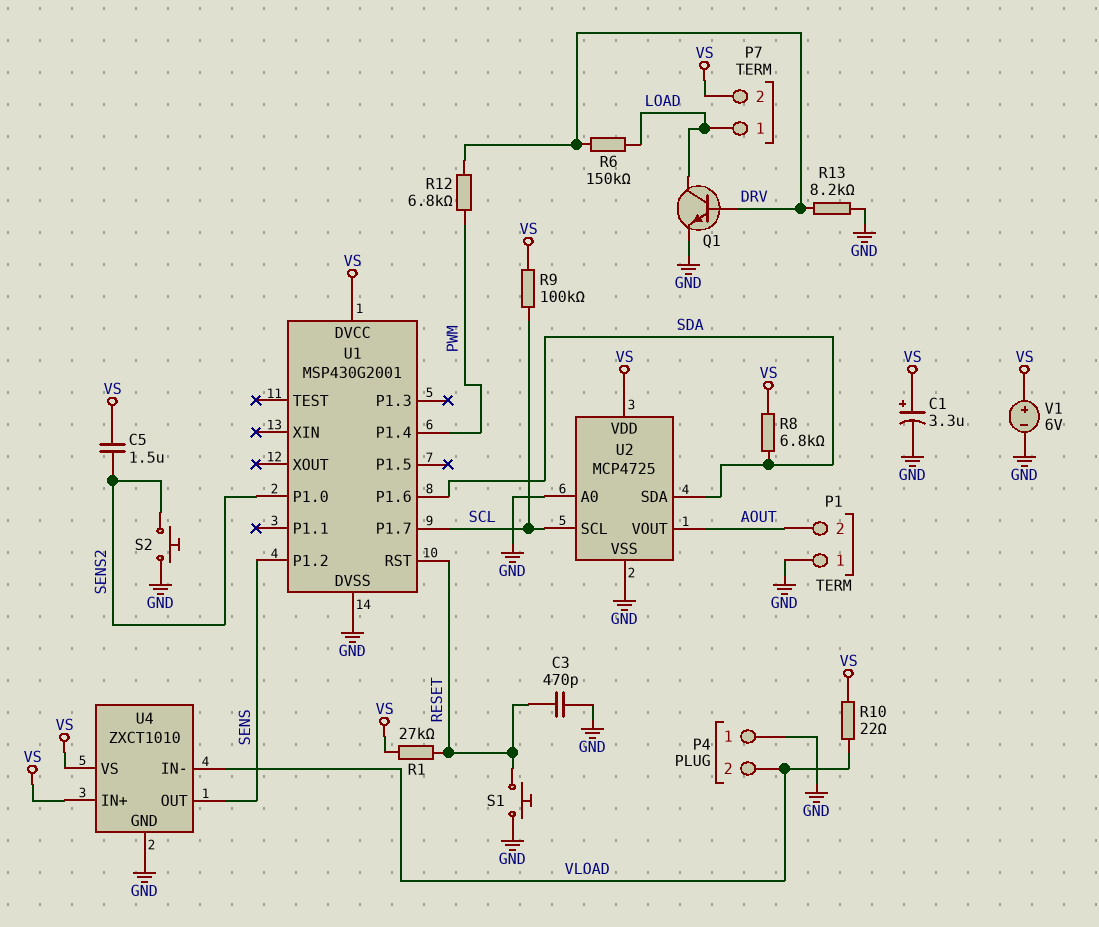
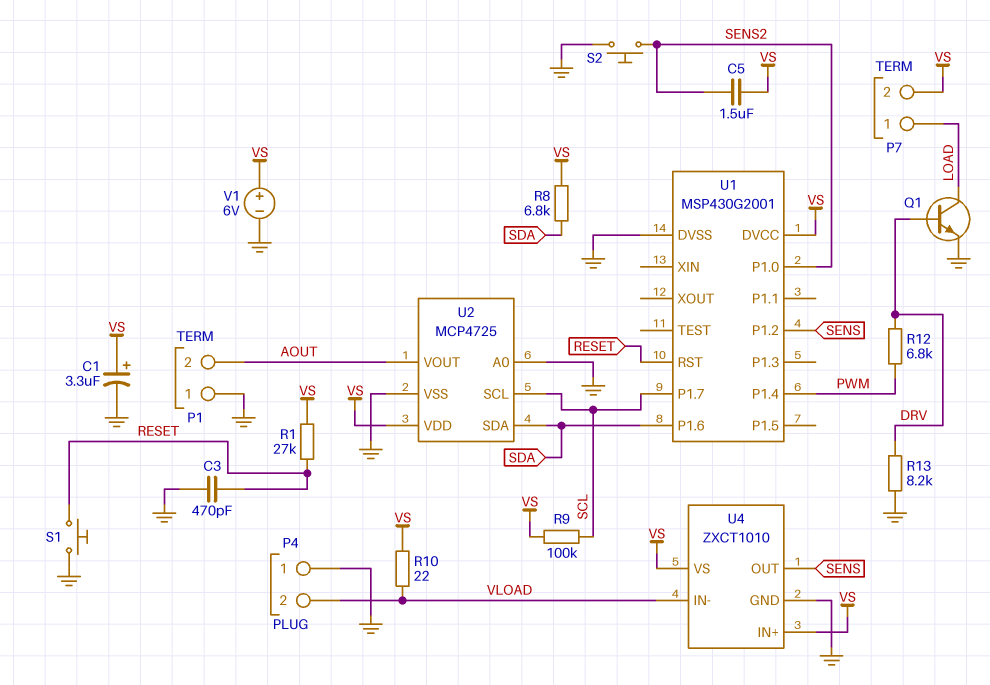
R6: 150k (DRV, LOAD) -> none

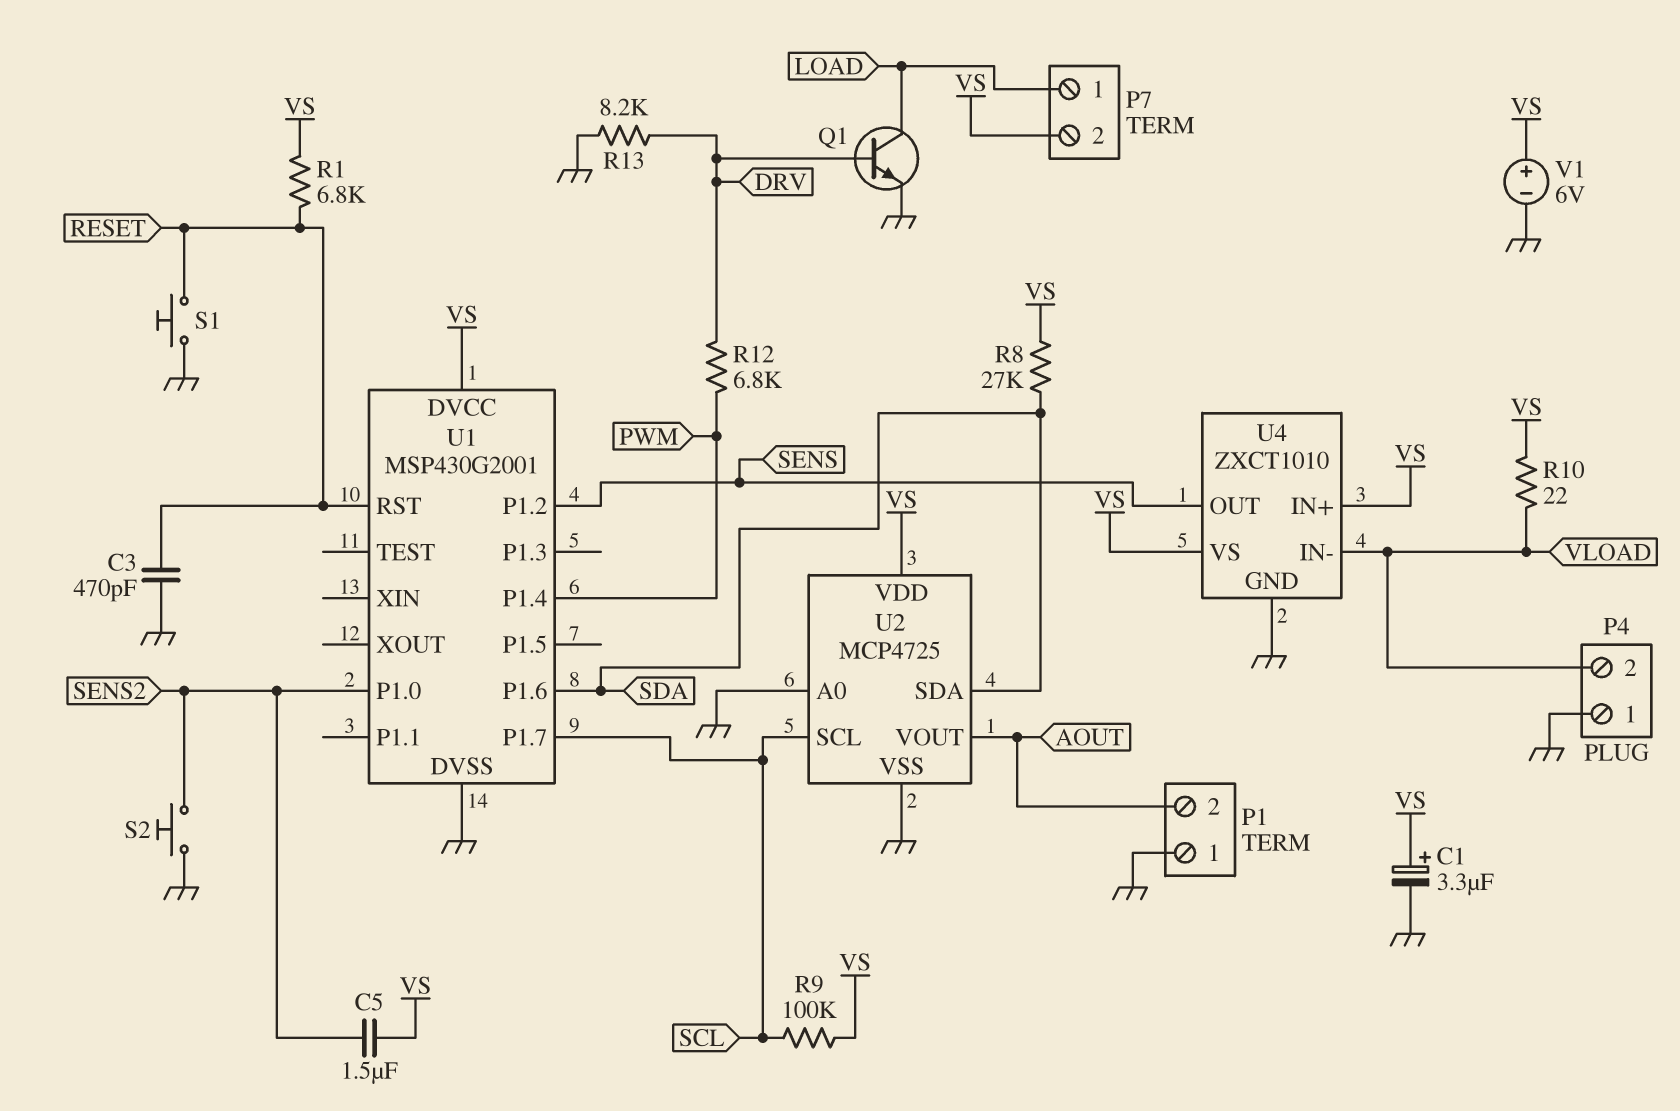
R1: 27k (RESET, VS) -> 6.8k (RESET, VS)
R8: 6.8k (SDA, VS) -> 27k (SDA, VS)

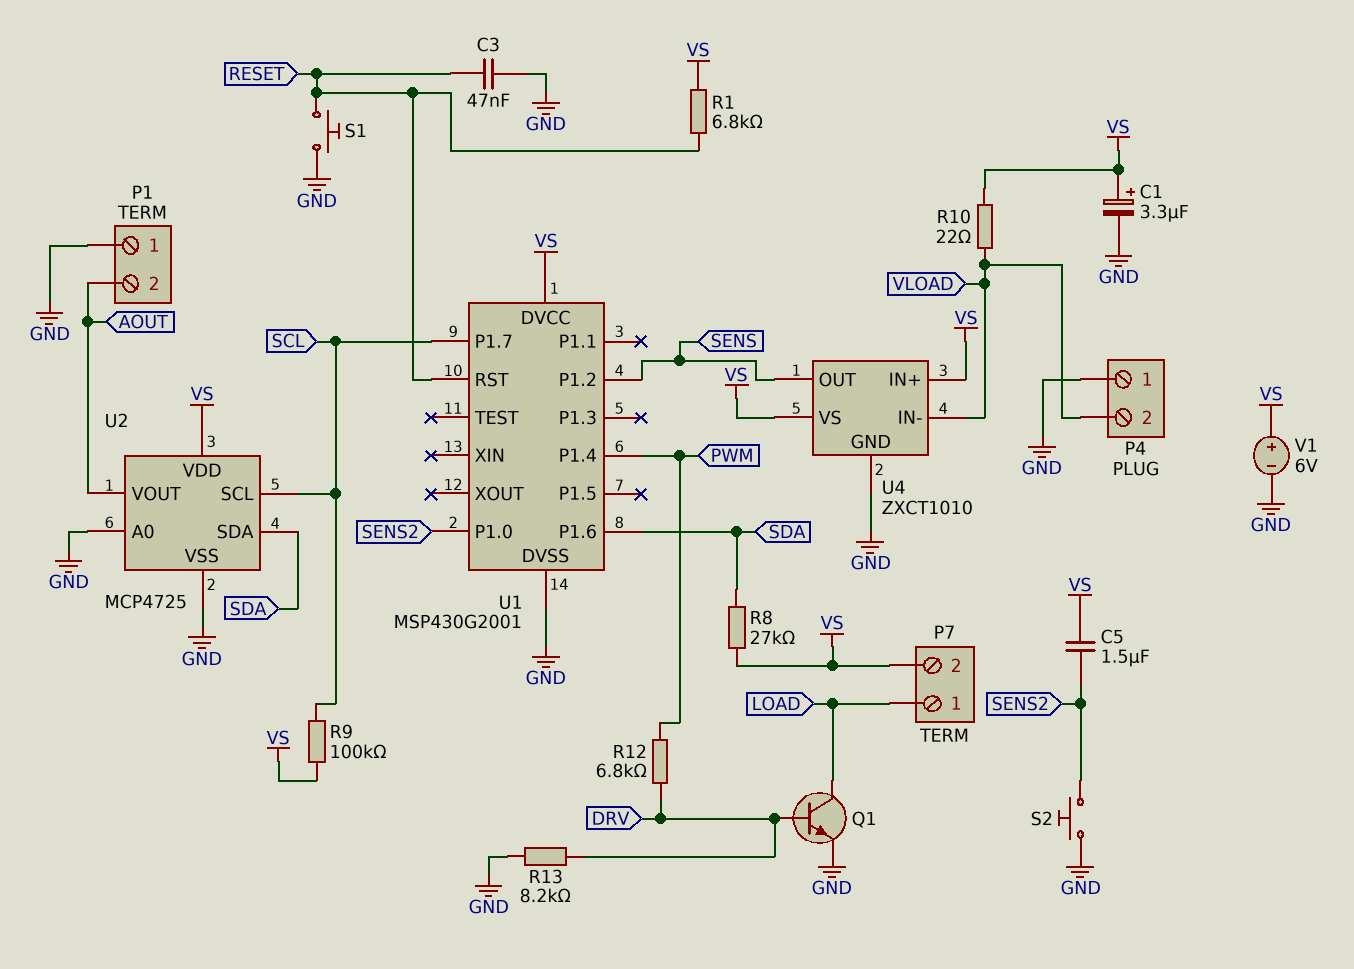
C3: 470pF (GND, RESET) -> 47nF (GND, RESET)

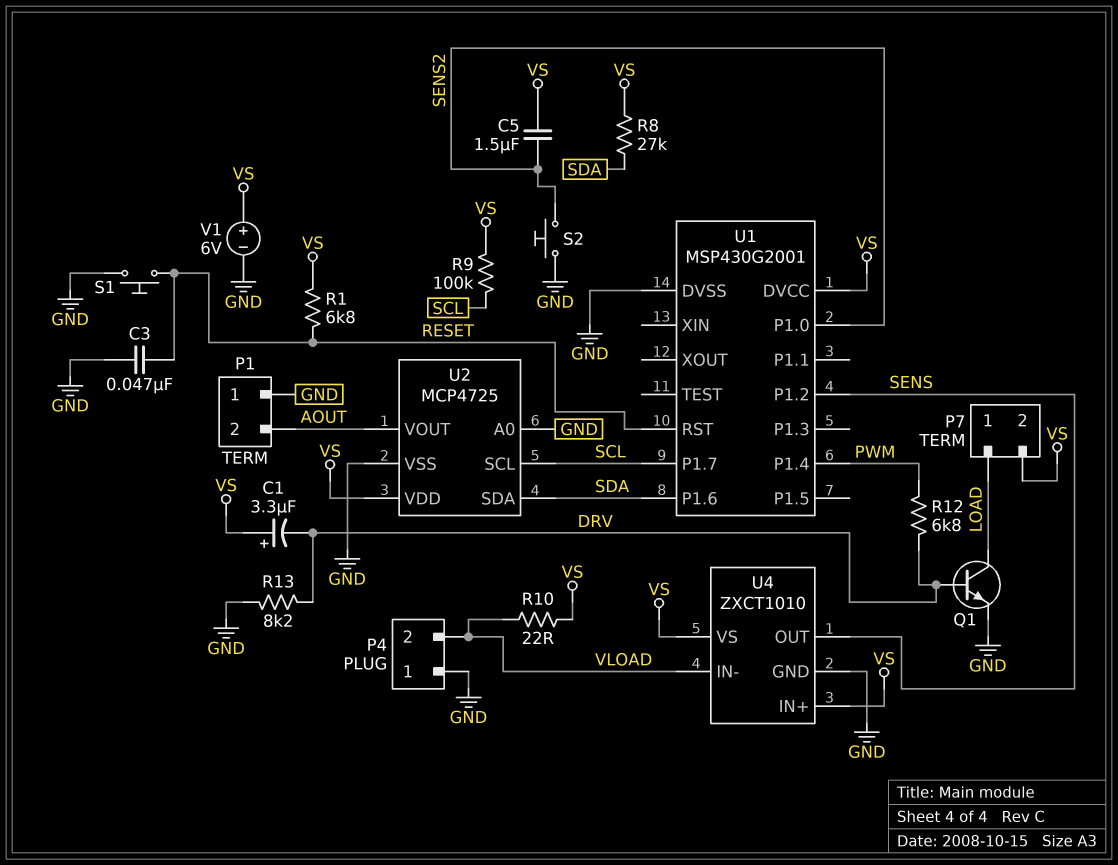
C1: 3.3uF (plus VS, minus GND) -> 3.3uF (plus VS, minus DRV)

